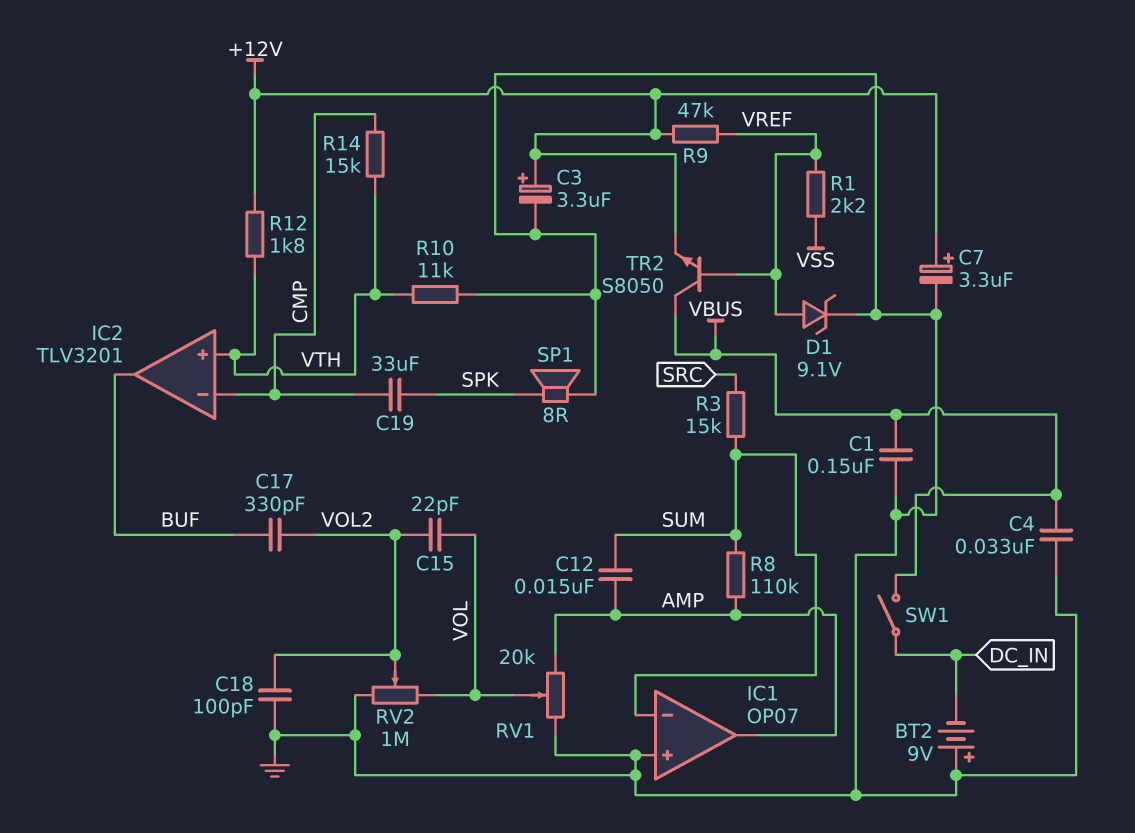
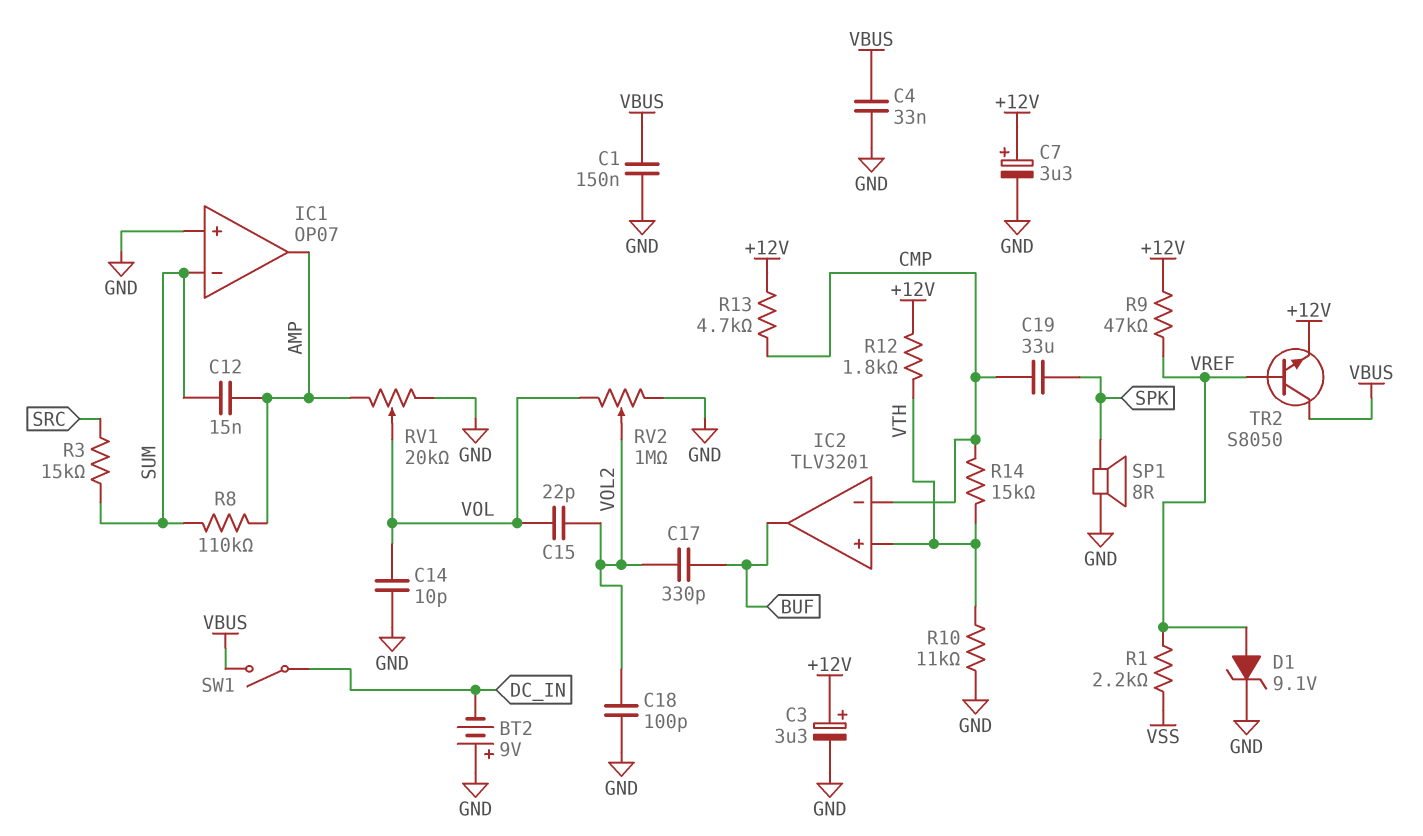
C14: none -> 10pF (GND, VOL)
R13: none -> 4.7k (+12V, CMP)

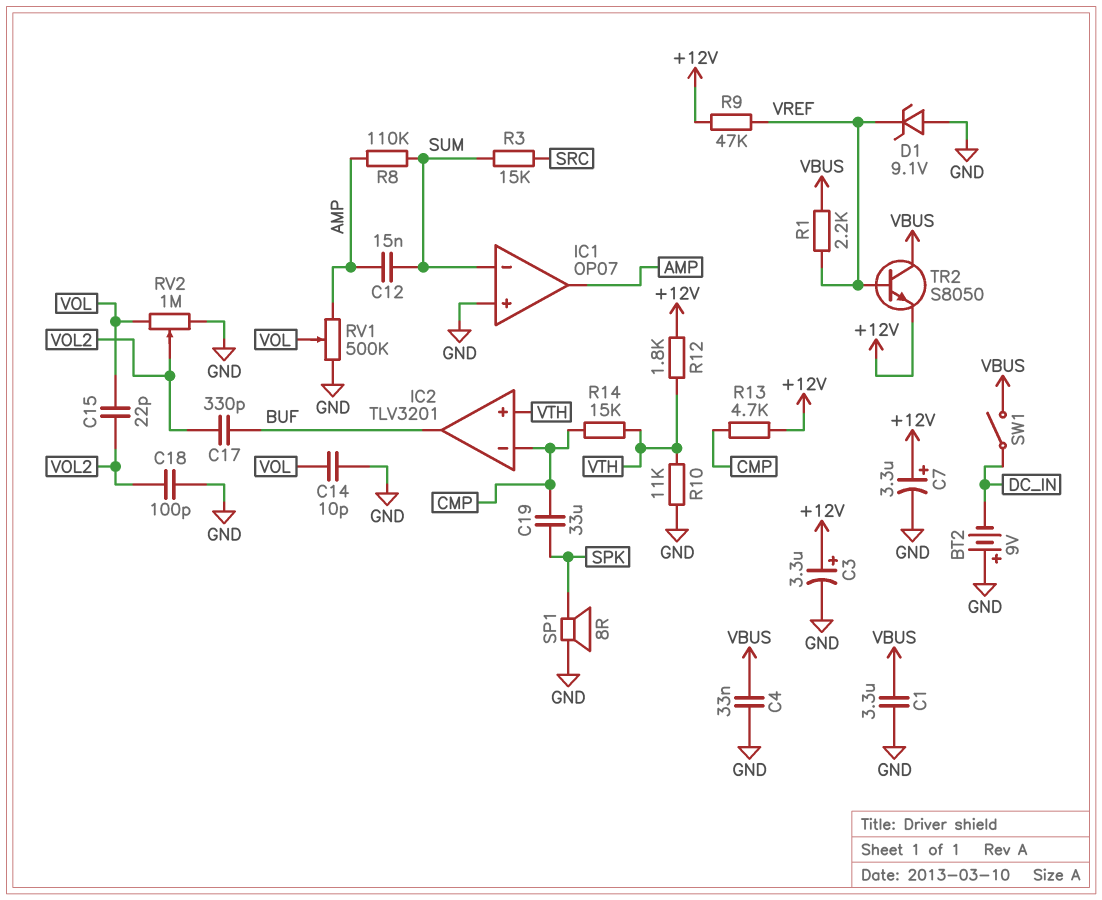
C1: 150nF (GND, VBUS) -> 3.3uF (GND, VBUS)
D1: zener 9.1V (A VREF, K GND) -> zener 9.1V (A GND, K VREF)
R1: 2.2k (VREF, VSS) -> 2.2k (VBUS, VREF)
RV1: 20k (AMP, GND, wiper VOL) -> 500k (AMP, GND, wiper VOL)

